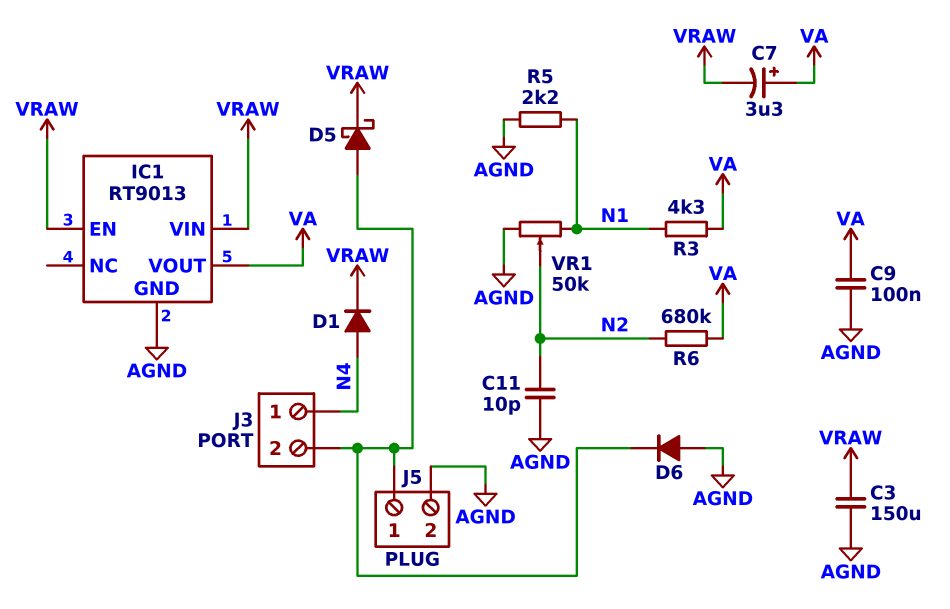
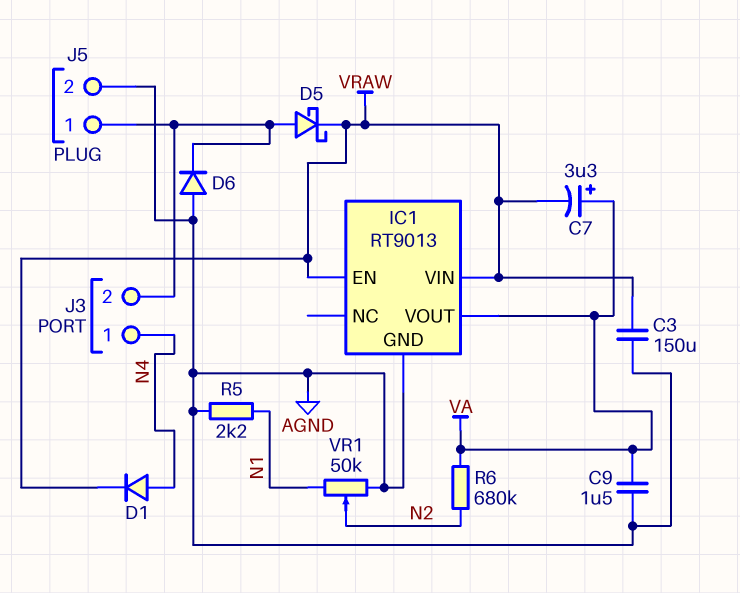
C9: 100nF (AGND, VA) -> 1.5uF (AGND, VA)
C11: 10pF (AGND, N2) -> none
R3: 4.3k (N1, VA) -> none

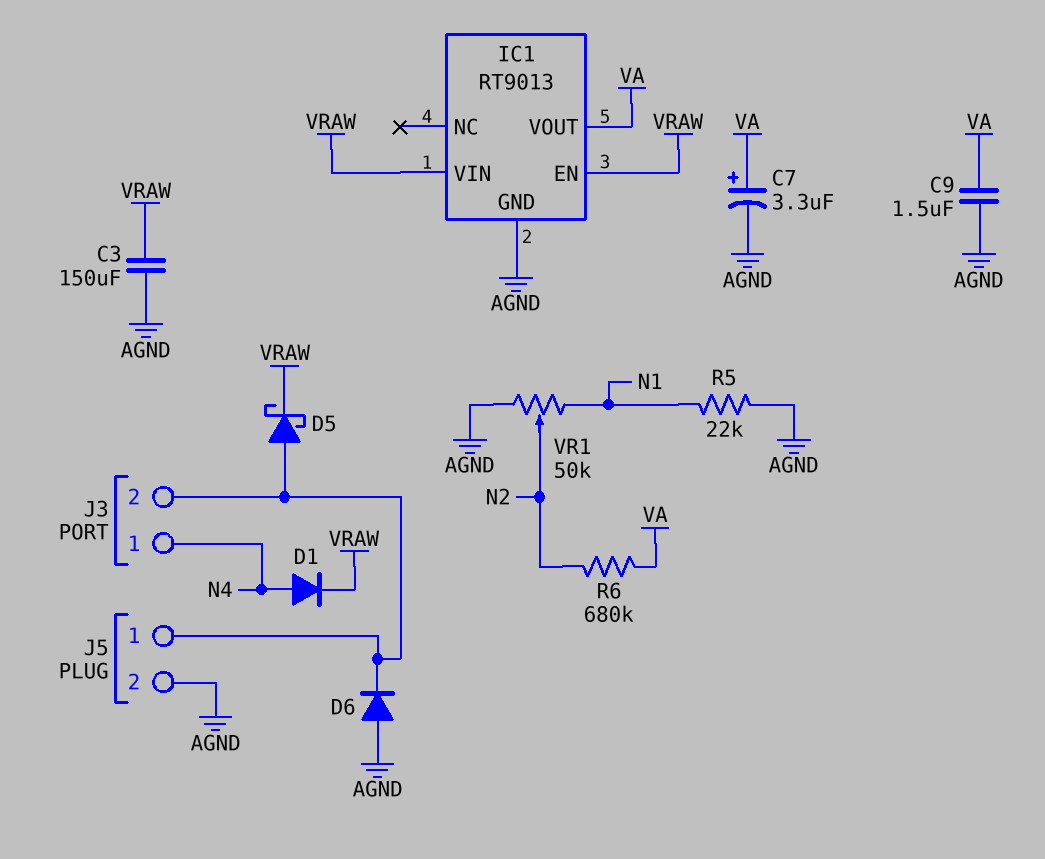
C7: 3.3uF (plus VA, minus VRAW) -> 3.3uF (plus VA, minus AGND)
R5: 2.2k (AGND, N1) -> 22k (AGND, N1)

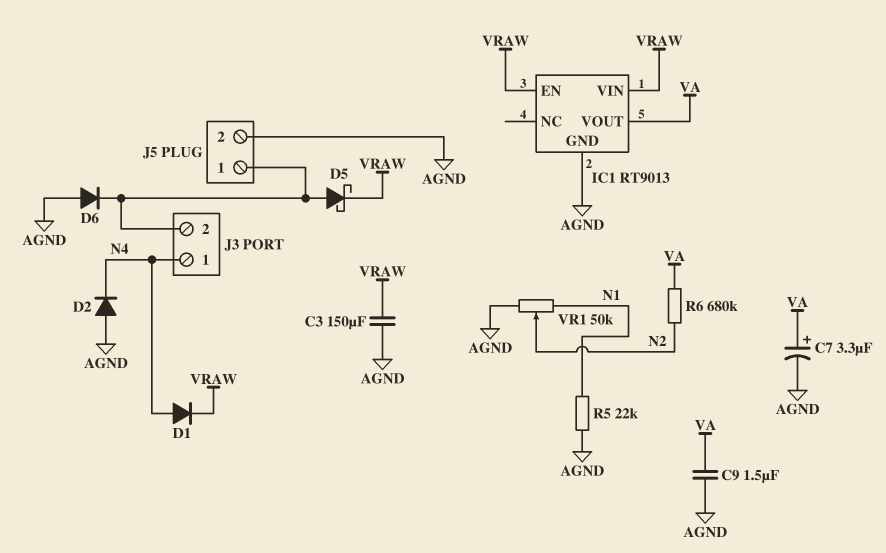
D2: none -> diode (A AGND, K N4)

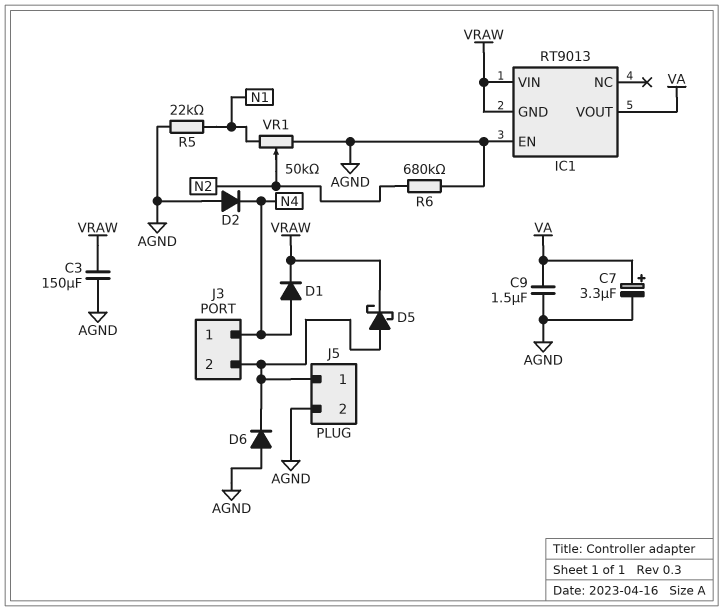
IC1 pin EN: VRAW -> AGND
IC1 pin GND: AGND -> VRAW
R6: 680k (N2, VA) -> 680k (AGND, N2)

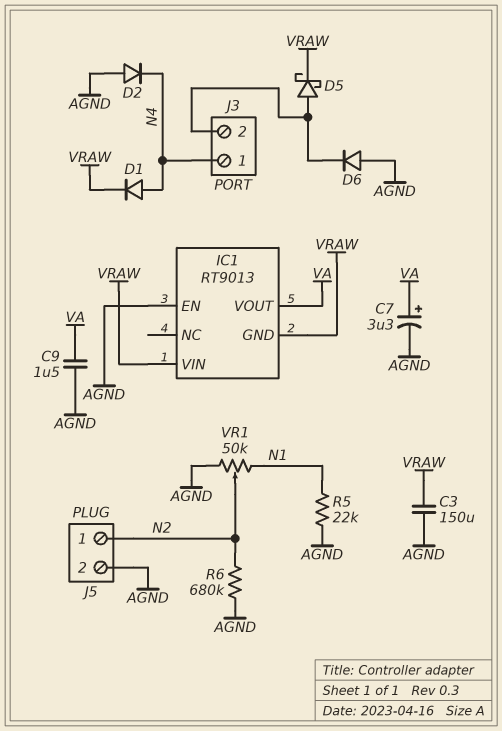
J5 pin 1: J3/2 -> N2

